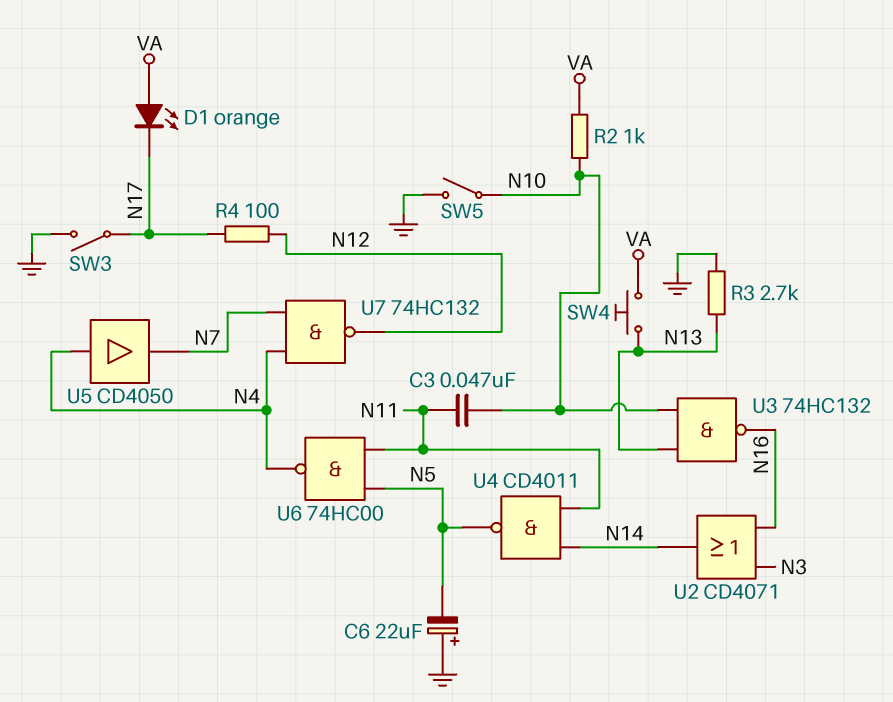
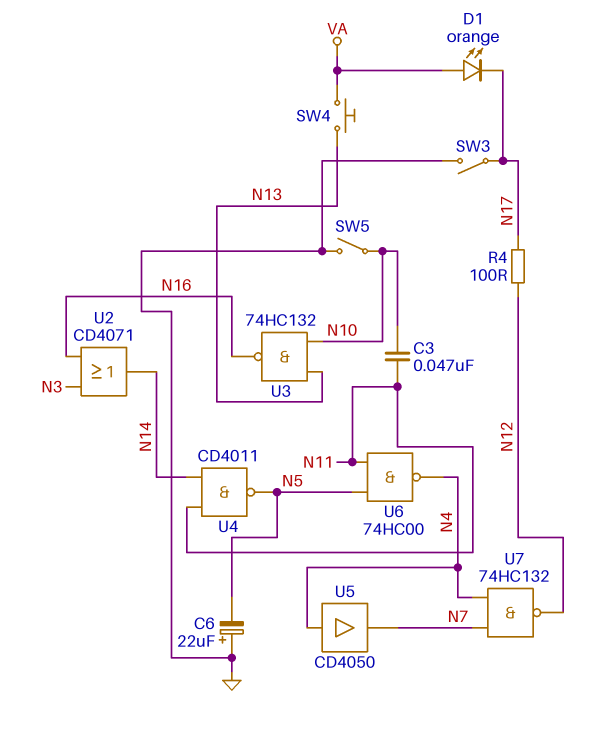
R2: 1k (N10, VA) -> none
R3: 2.7k (GND, N13) -> none

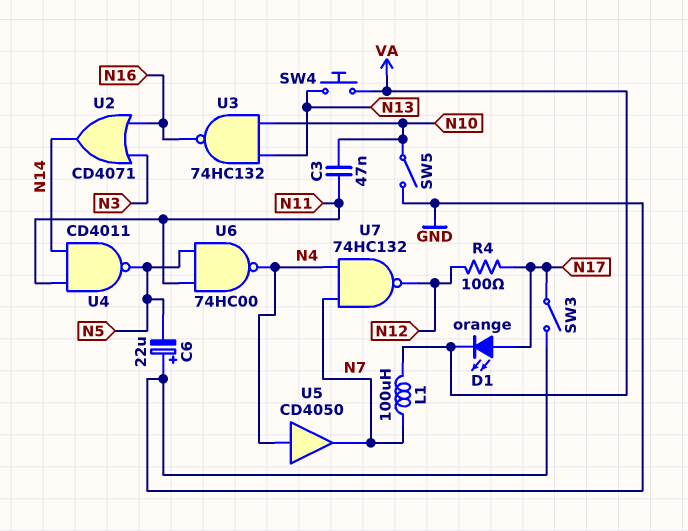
D1: LED orange (A VA, K N17) -> LED orange (A N17, K VA)
L1: none -> 100uH (N7, VA)

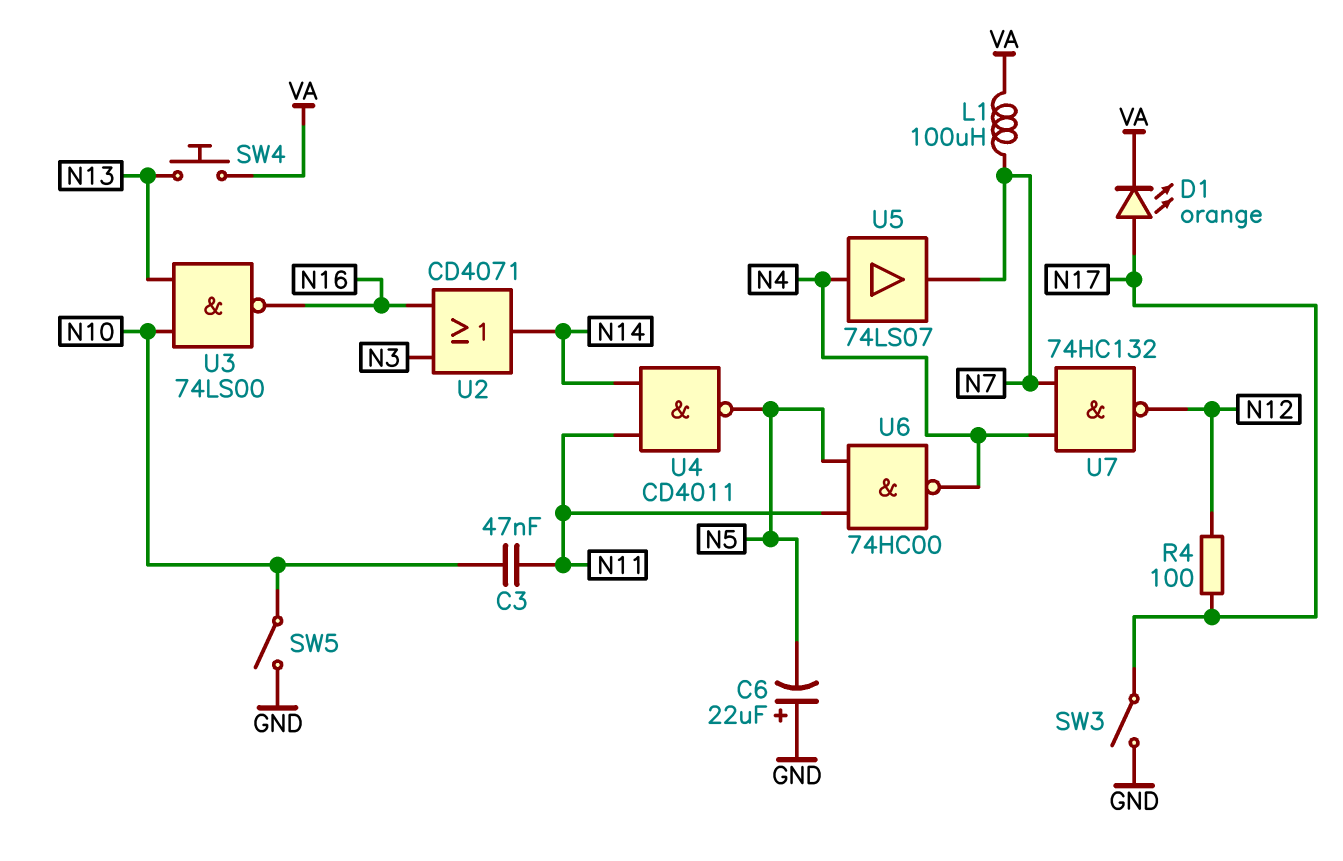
U3: NAND 74HC132 (in N10, in N13, out N16) -> NAND 74LS00 (in N10, in N13, out N16)
U5: buffer CD4050 (in N4, out N7) -> buffer 74LS07 (in N4, out N7)

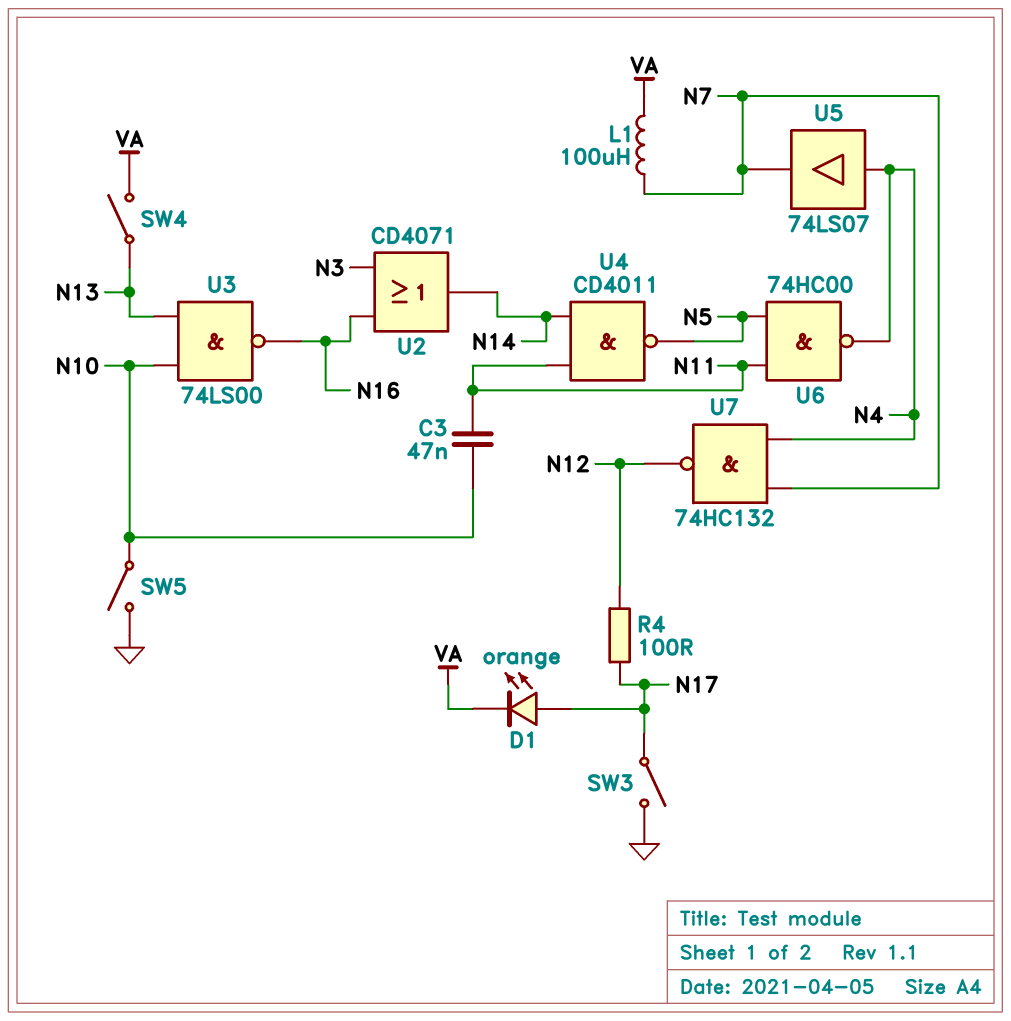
C6: 22uF (plus GND, minus N5) -> none
SW4: button (N13, VA) -> switch (N13, VA)

